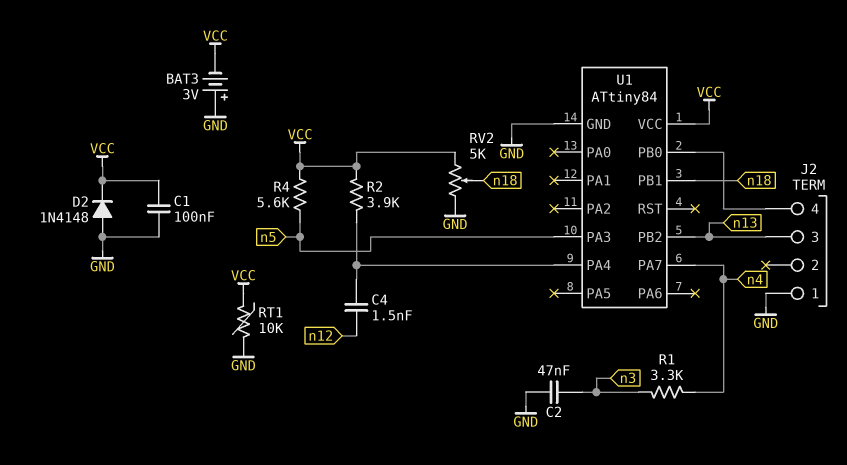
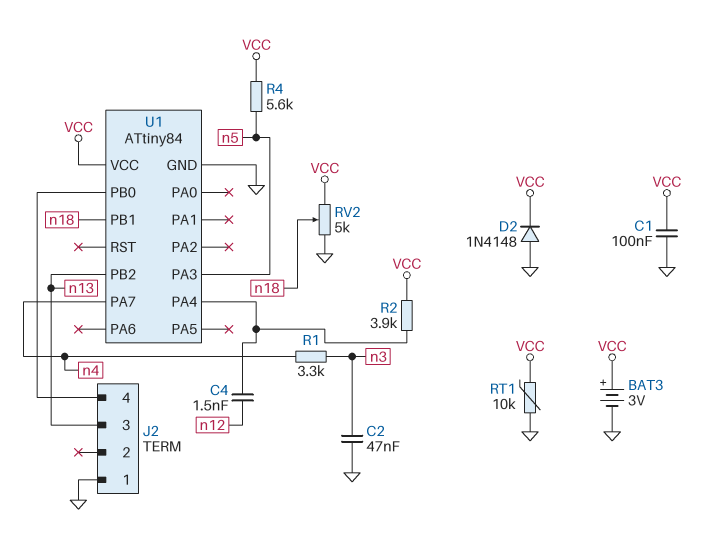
BAT3: 3V (plus GND, minus VCC) -> 3V (plus VCC, minus GND)

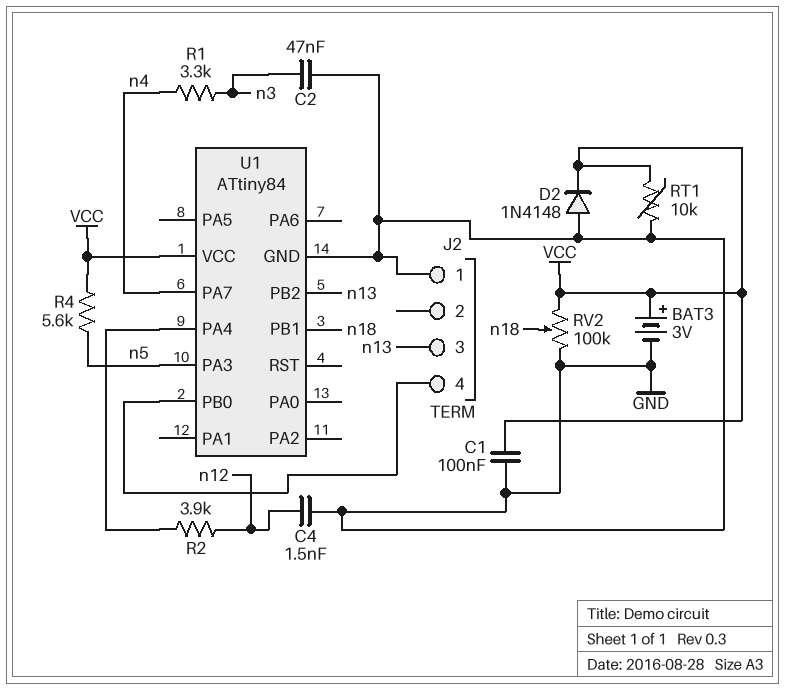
C4: 1.5nF (U1/PA4, n12) -> 1.5nF (GND, n12)
R2: 3.9k (U1/PA4, VCC) -> 3.9k (U1/PA4, n12)
RV2: 5k (GND, VCC, wiper n18) -> 100k (GND, VCC, wiper n18)

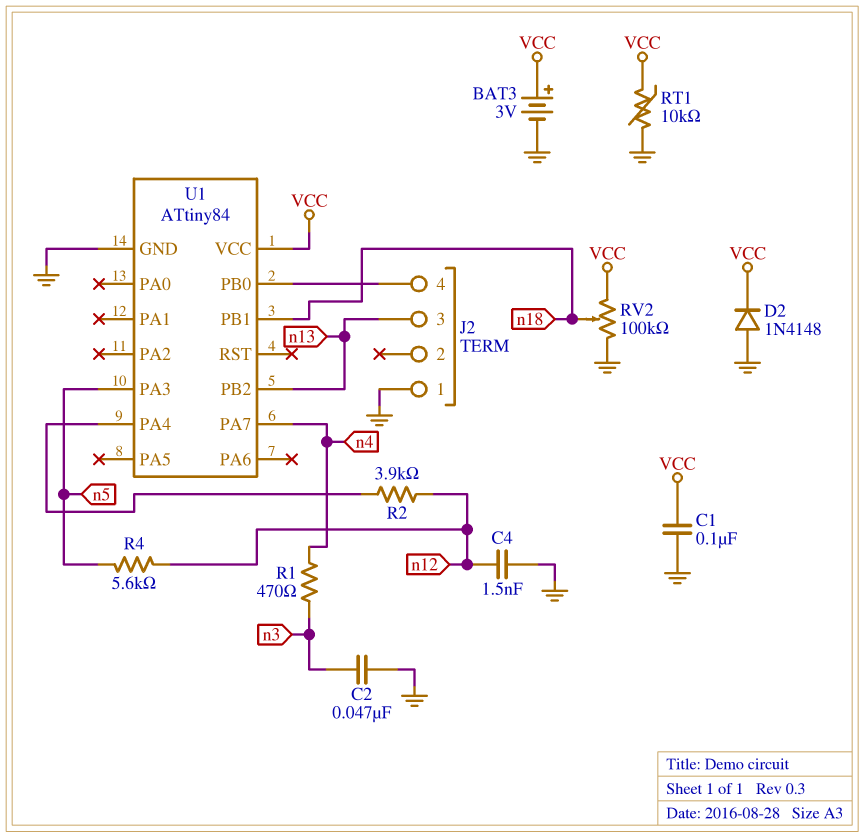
R1: 3.3k (n3, n4) -> 470 (n3, n4)
R4: 5.6k (VCC, n5) -> 5.6k (n5, n12)

